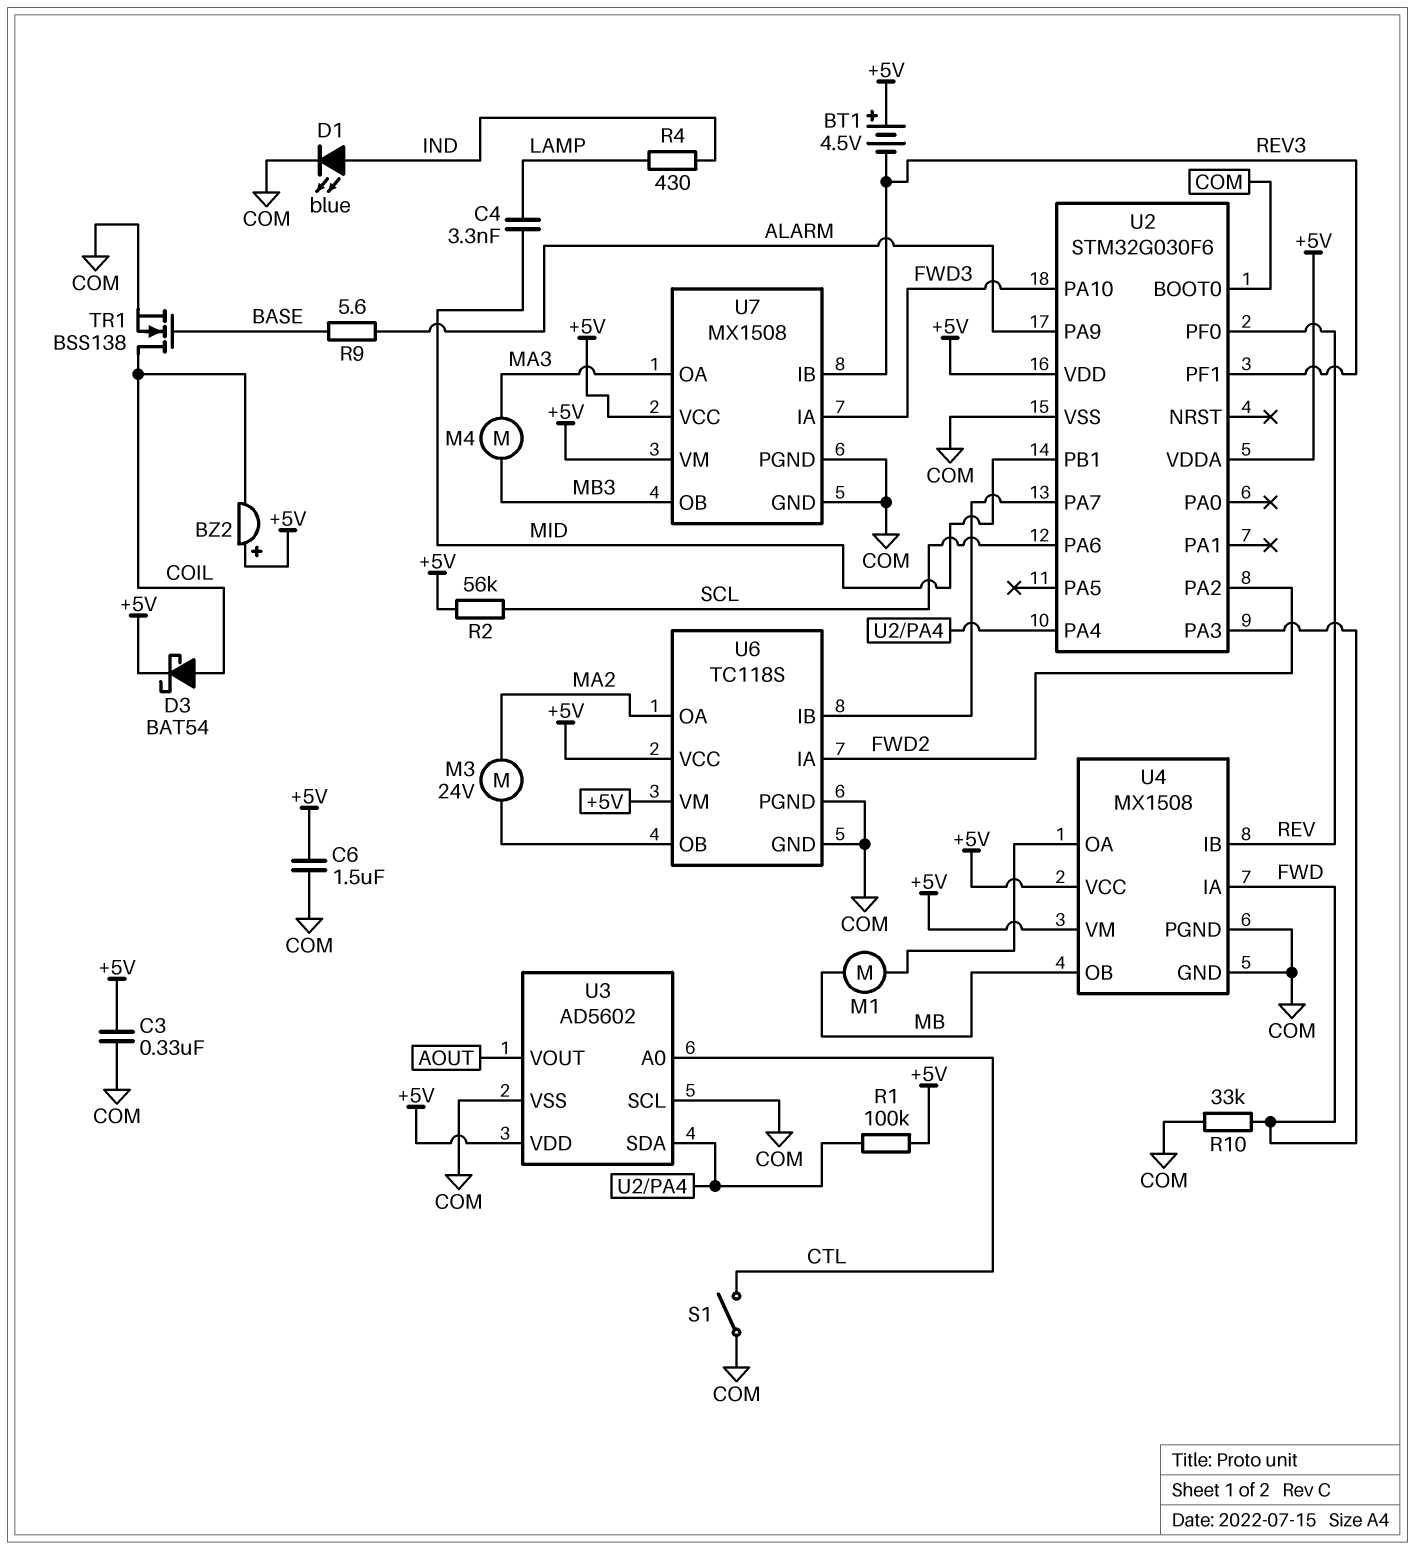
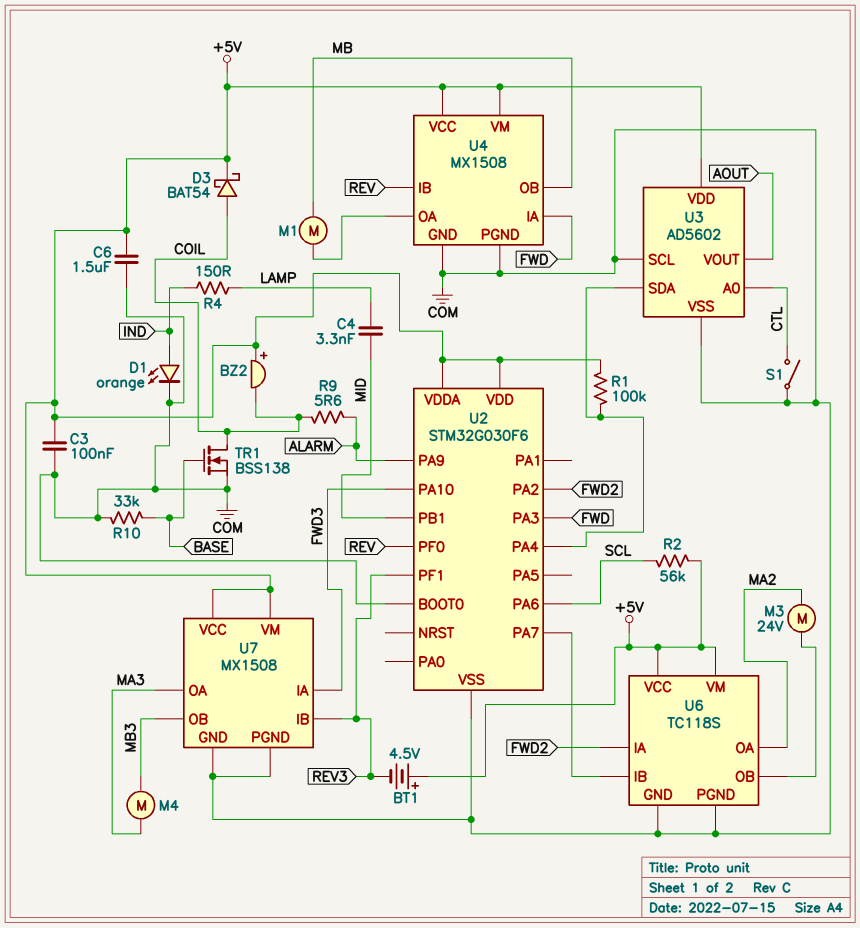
C3: 330nF (+5V, COM) -> 100nF (+5V, COM)
D1: LED blue (A IND, K COM) -> LED orange (A IND, K COM)
R4: 430 (IND, LAMP) -> 150 (IND, LAMP)
R9: 5.6 (ALARM, BASE) -> 5.6 (ALARM, COIL)
R10: 33k (COM, FWD) -> 33k (BASE, COM)

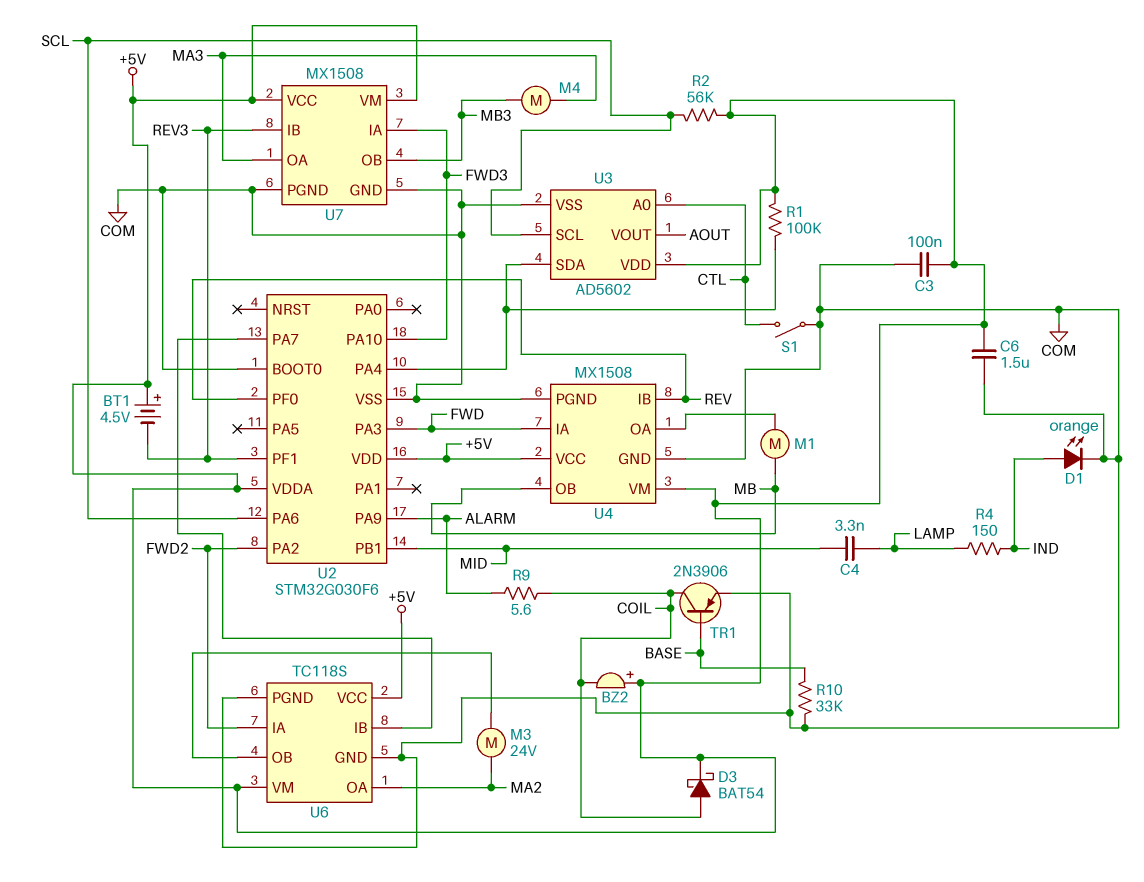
TR1: NMOS BSS138 (G BASE, D COIL, S COM) -> PNP 2N3906 (B BASE, C COIL, E COM)
U3 pin SCL: COM -> SCL

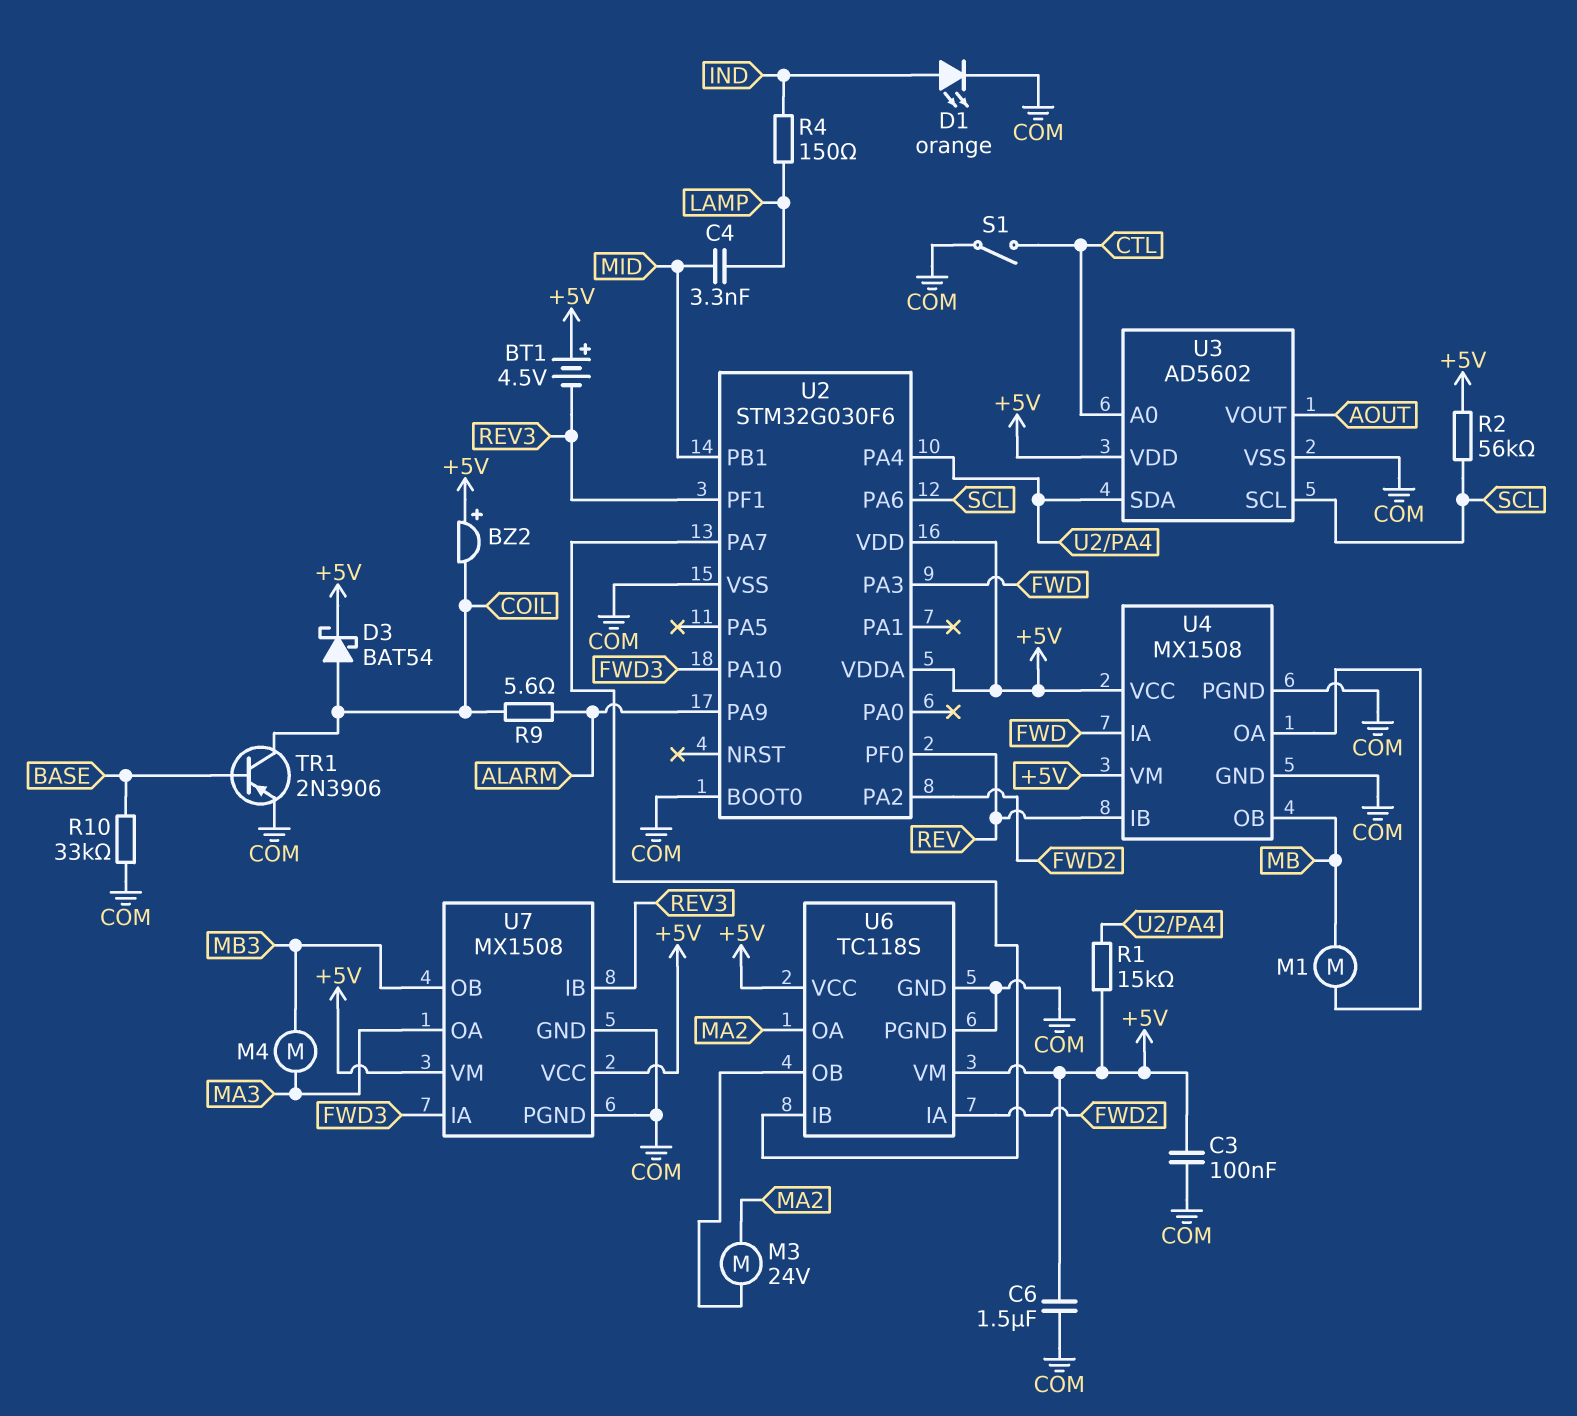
R1: 100k (+5V, U2/PA4) -> 15k (+5V, U2/PA4)

